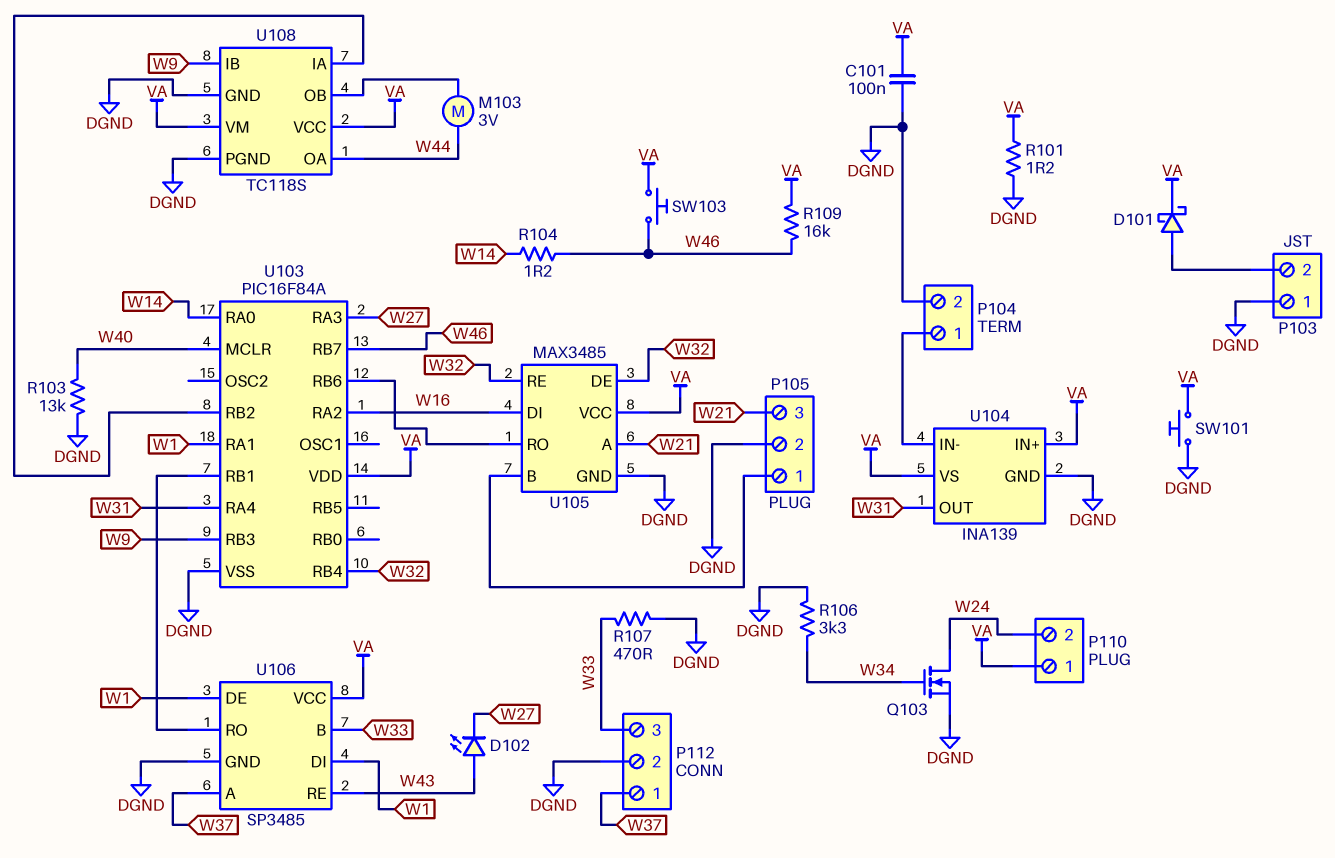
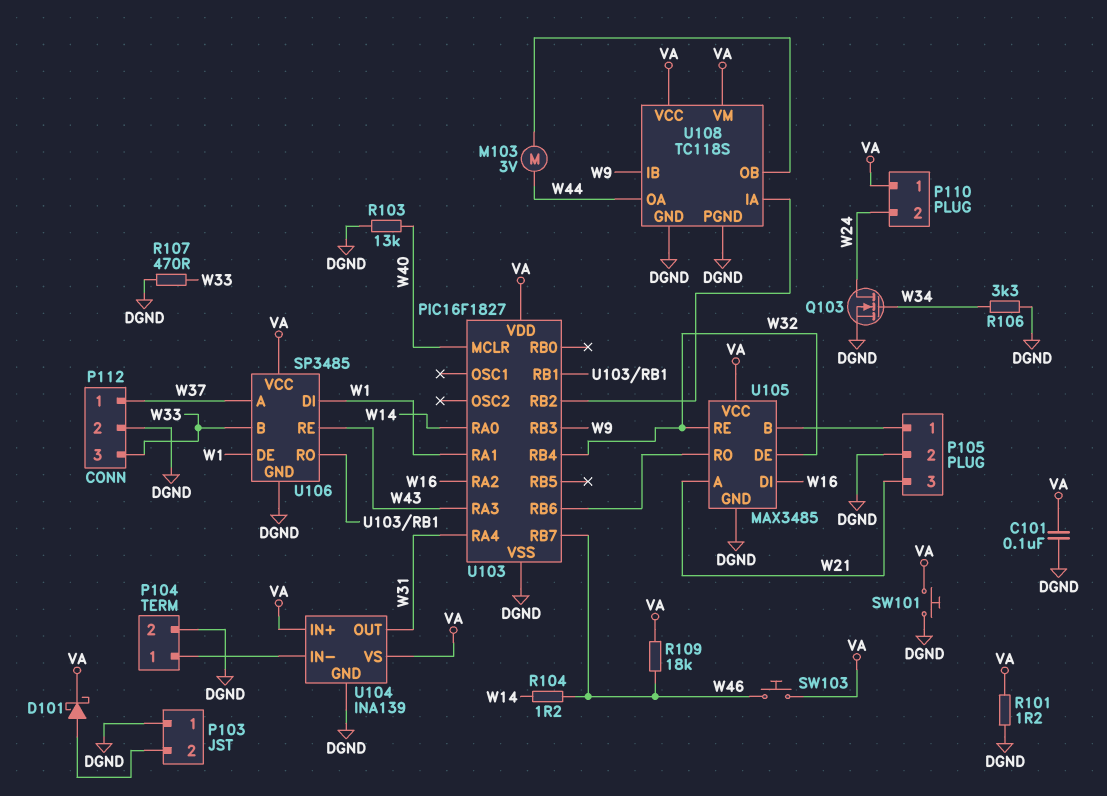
D102: LED (A W43, K W27) -> none
R109: 16k (VA, W46) -> 18k (VA, W46)
U103: PIC16F84A -> PIC16F1827
U103 pin RA3: W27 -> W43

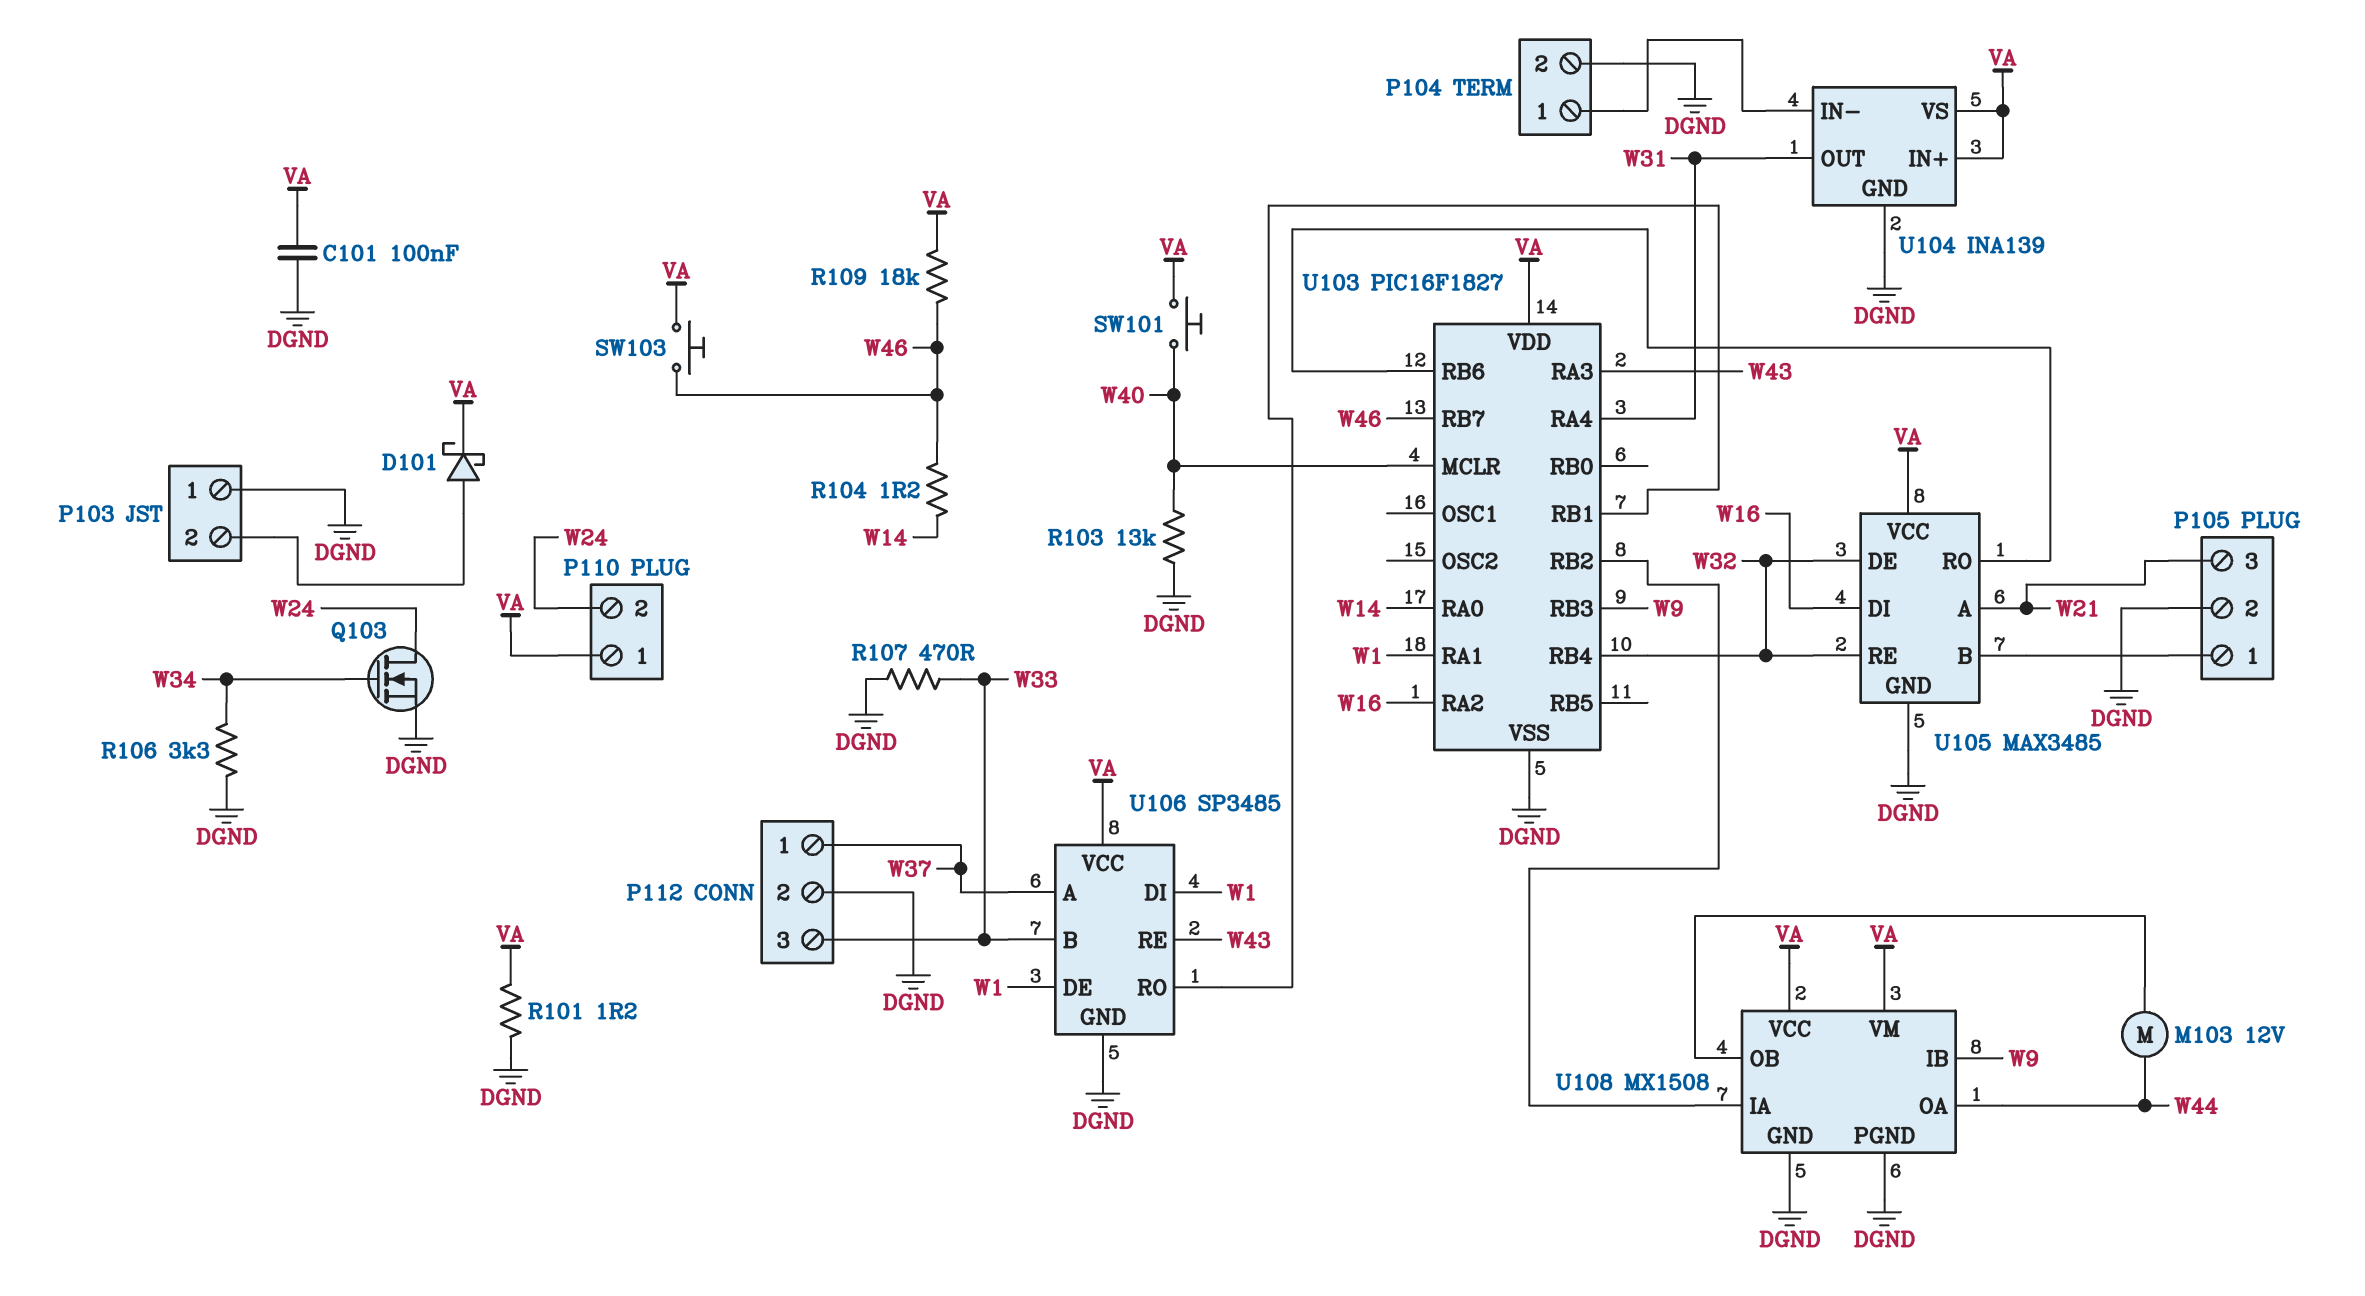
M103: motor 3V (U108/OB, W44) -> motor 12V (U108/OB, W44)
SW101: button (DGND, VA) -> button (VA, W40)
U108: TC118S -> MX1508

